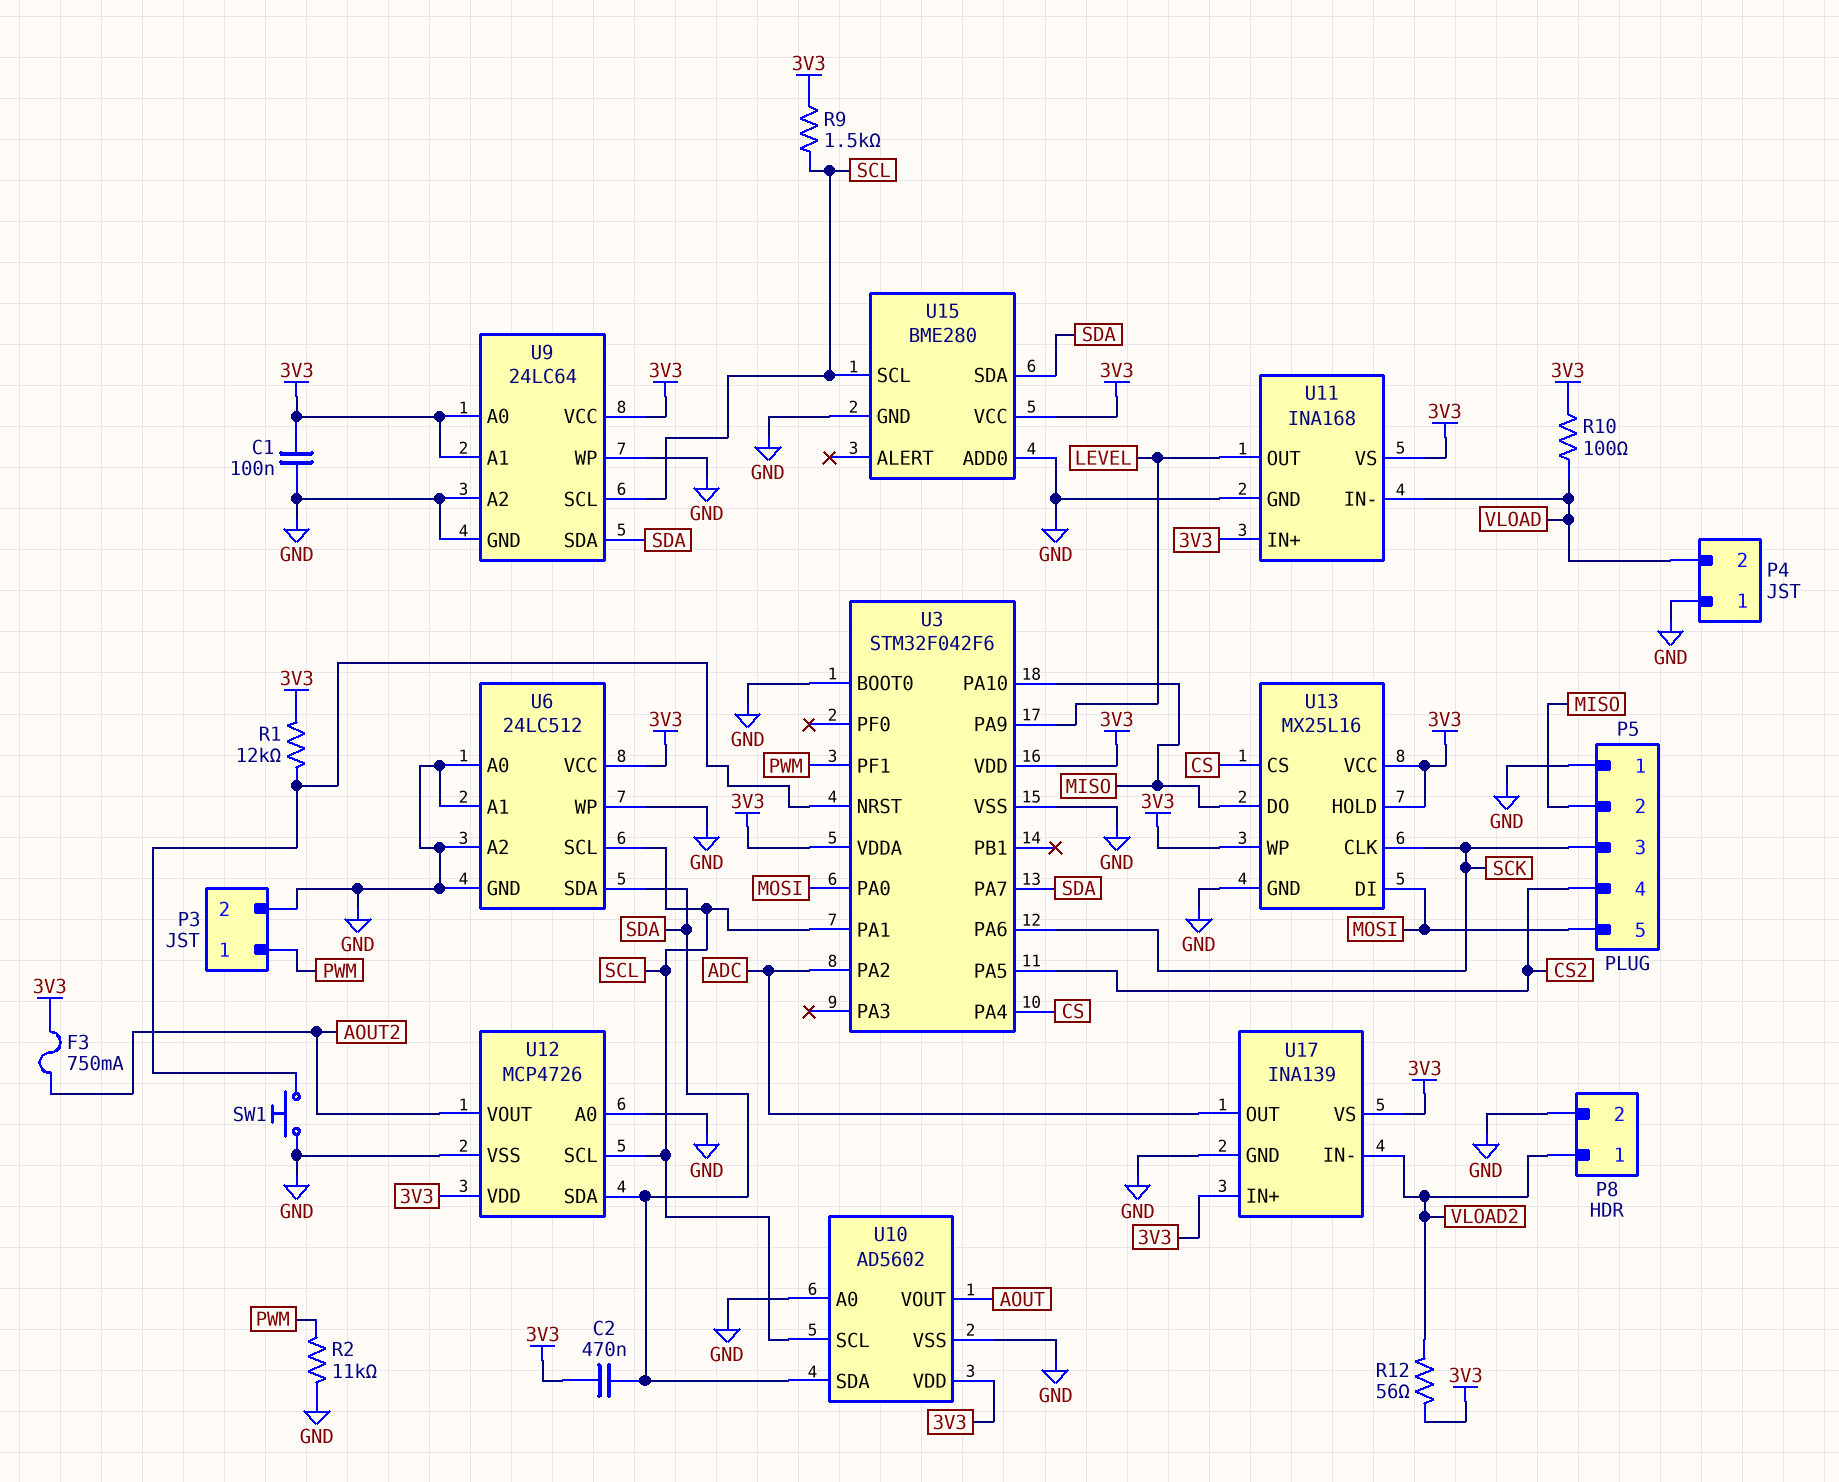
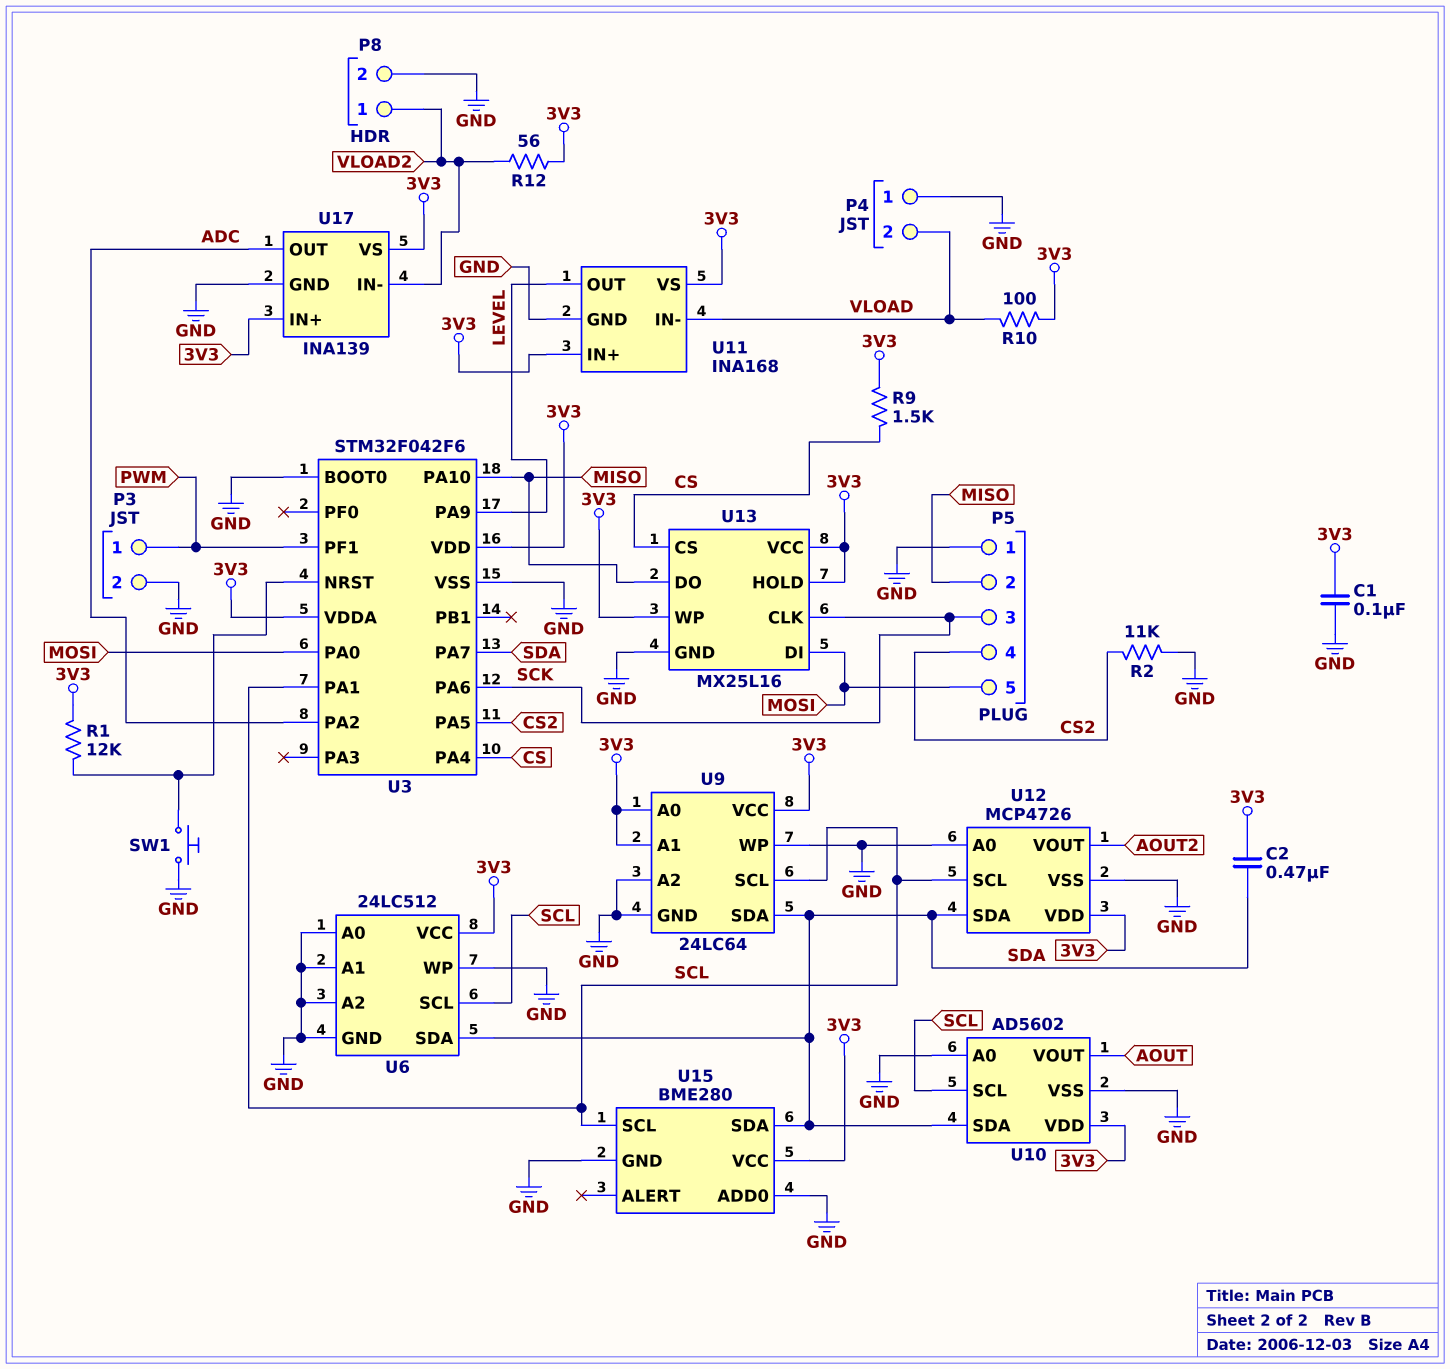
F3: 750mA (3V3, AOUT2) -> none
R2: 11k (GND, PWM) -> 11k (CS2, GND)
R9: 1.5k (3V3, SCL) -> 1.5k (3V3, CS)

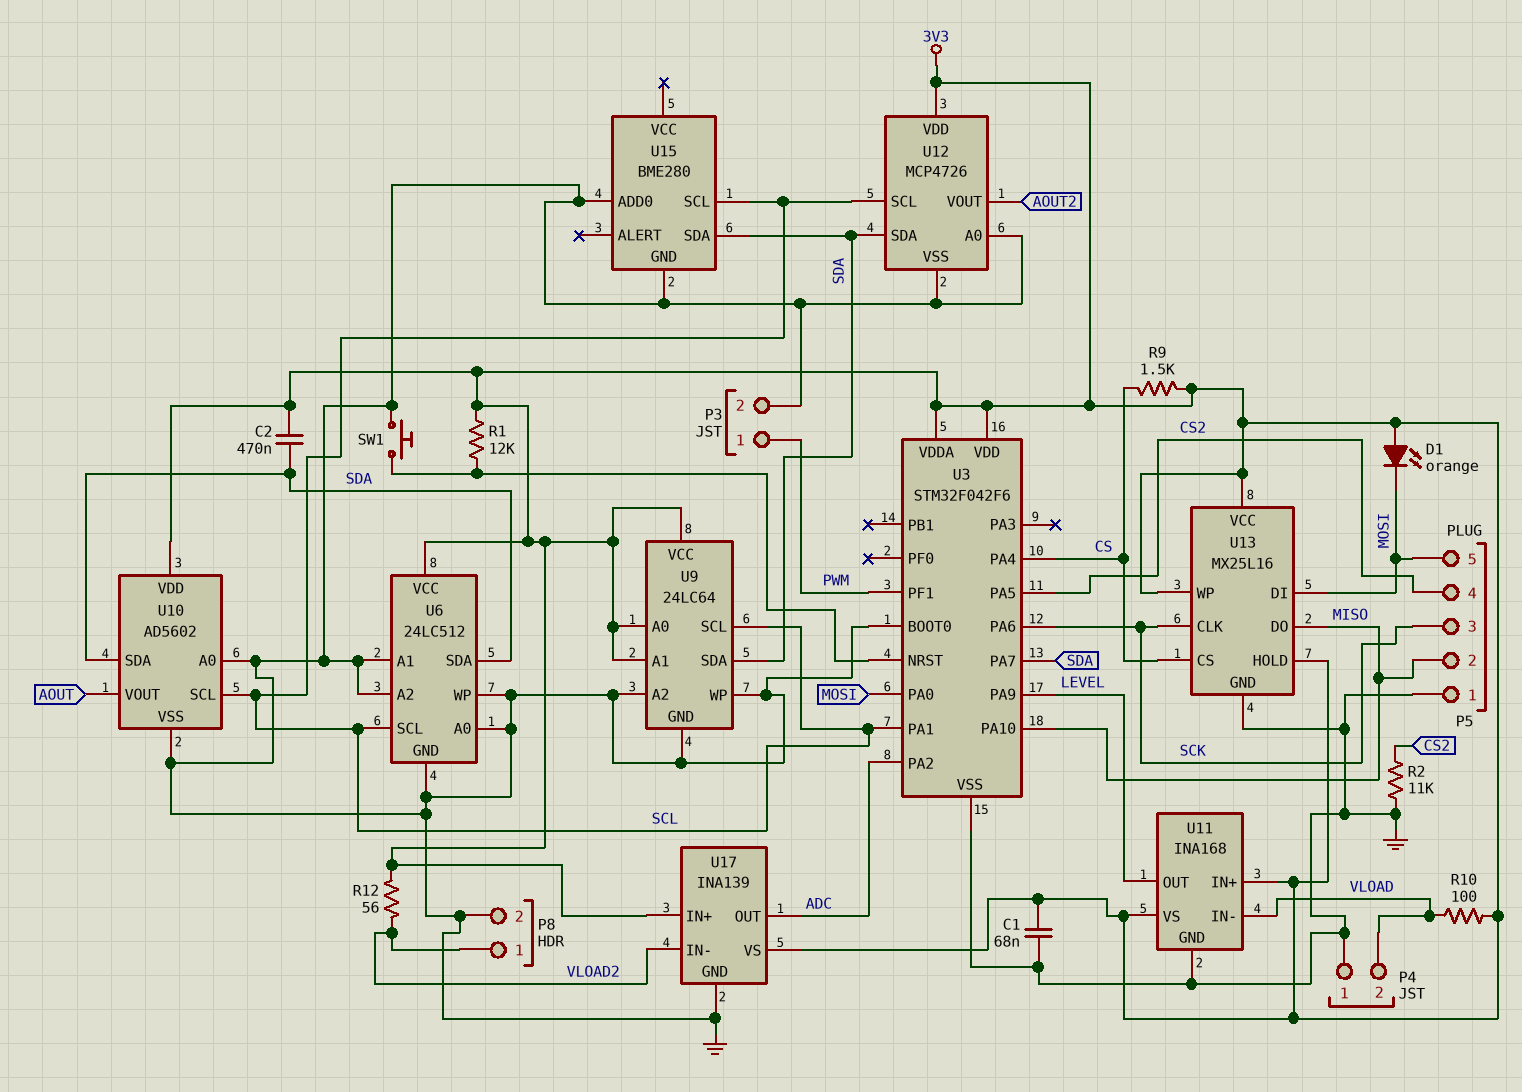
C1: 100nF (3V3, GND) -> 68nF (3V3, GND)
D1: none -> LED orange (A 3V3, K MOSI)
U15 pin VCC: 3V3 -> none

